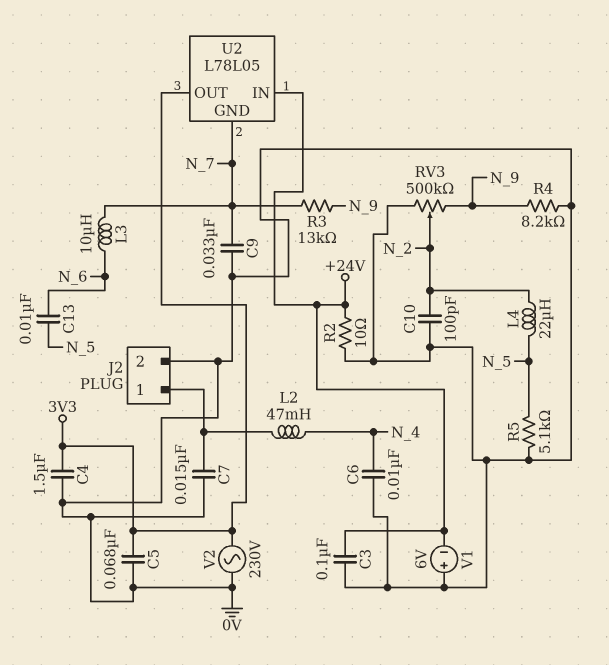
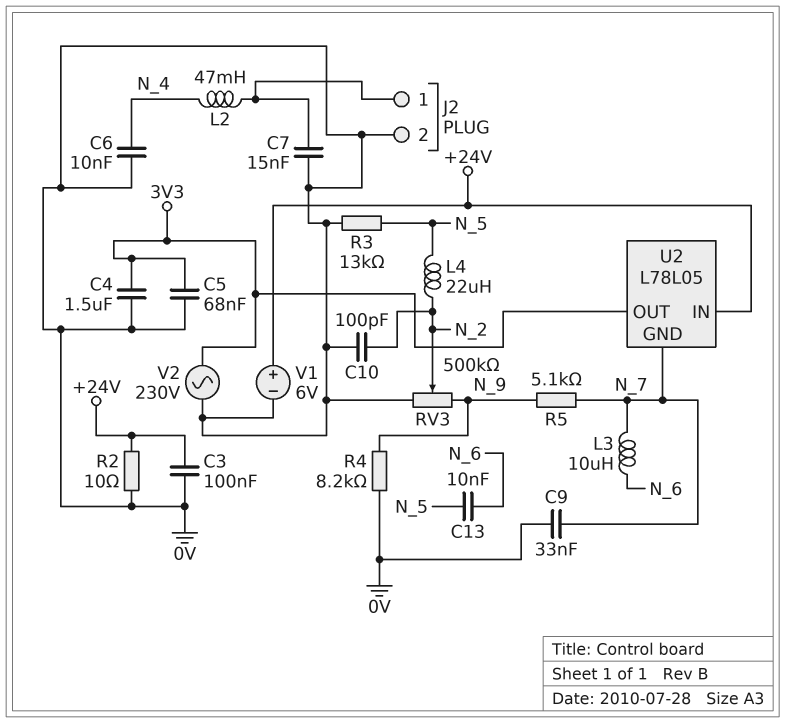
R3: 13k (N_7, N_9) -> 13k (0V, N_5)
R5: 5.1k (0V, N_5) -> 5.1k (N_7, N_9)
V1: 6V (plus 0V, minus +24V) -> 6V (plus +24V, minus 0V)

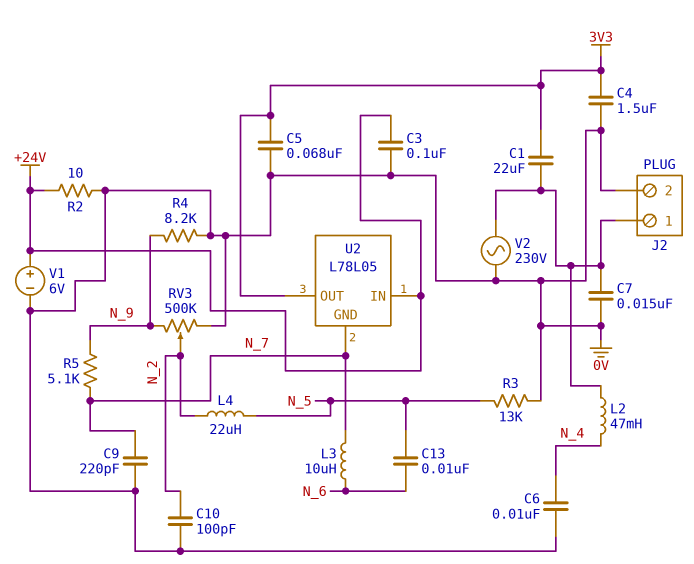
C1: none -> 22uF (3V3, J2/1)
C9: 33nF (0V, N_7) -> 220pF (0V, N_7)
V2: AC 230V (0V, 3V3) -> AC 230V (0V, J2/1)

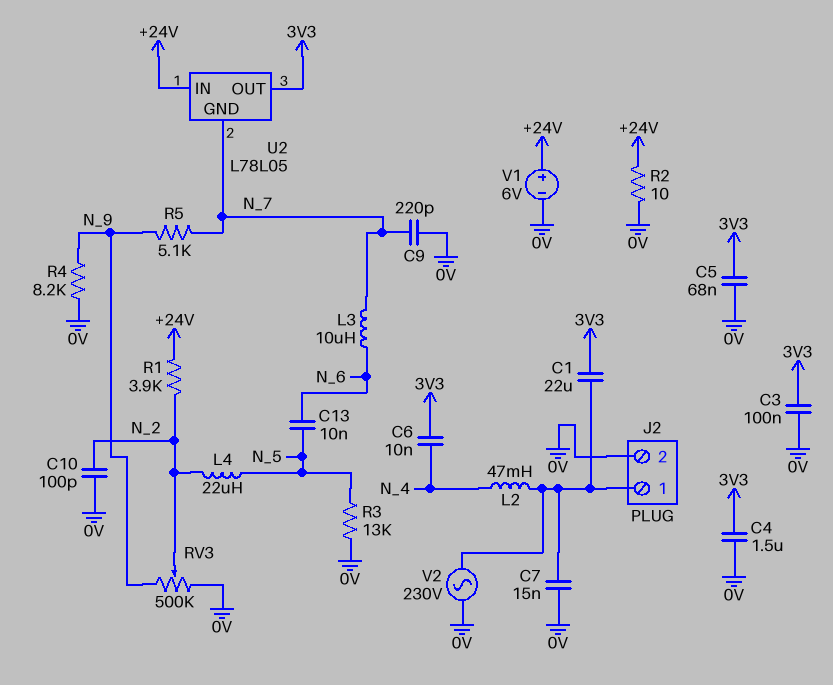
C3: 100nF (+24V, 0V) -> 100nF (0V, 3V3)
C6: 10nF (0V, N_4) -> 10nF (3V3, N_4)
R1: none -> 3.9k (+24V, N_2)

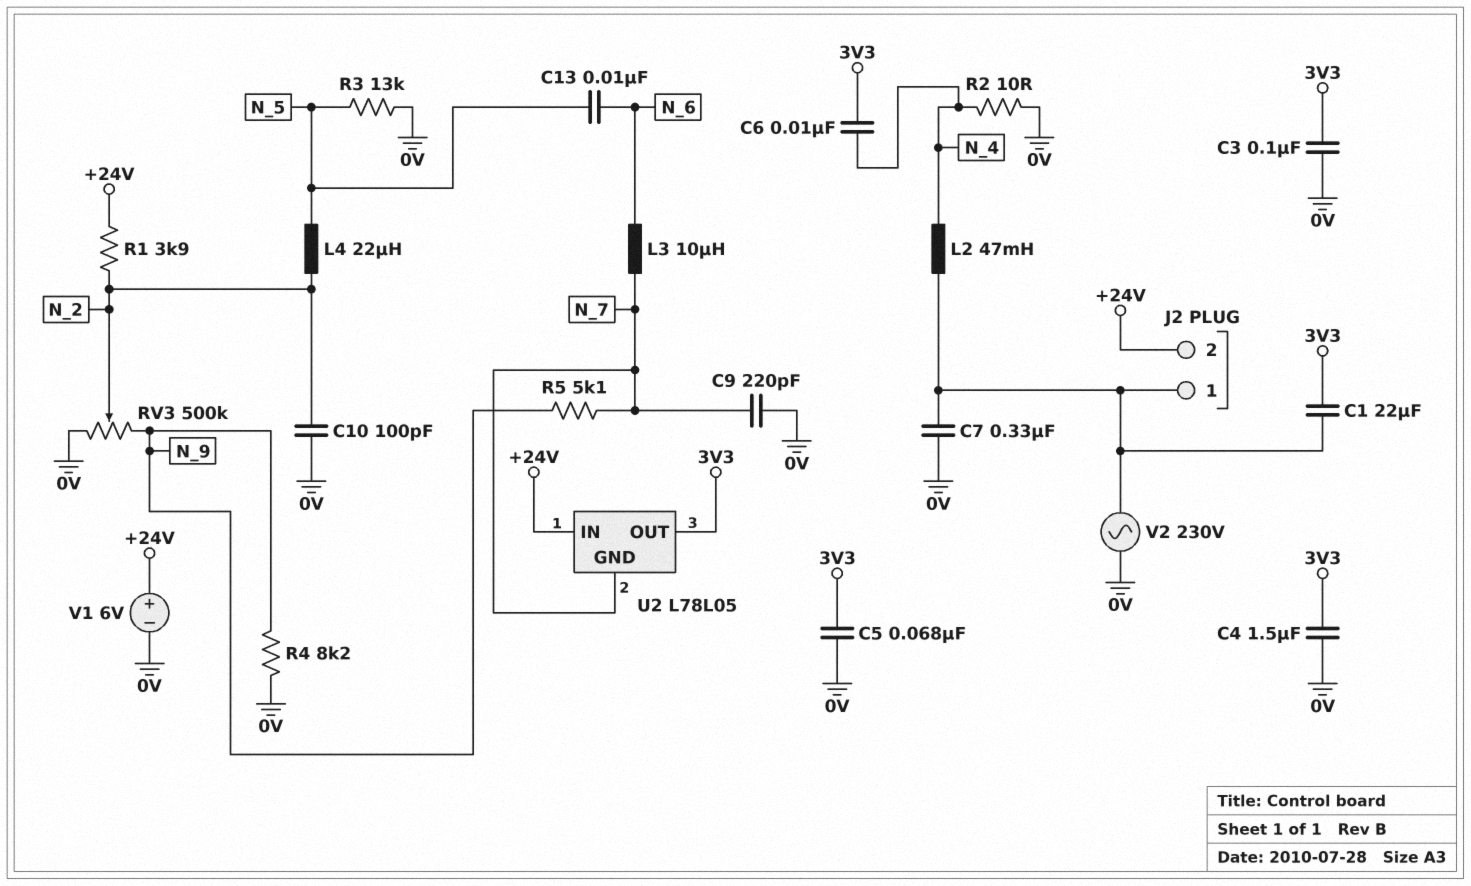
C7: 15nF (0V, J2/1) -> 330nF (0V, J2/1)
J2 pin 2: 0V -> +24V
R2: 10 (+24V, 0V) -> 10 (0V, N_4)

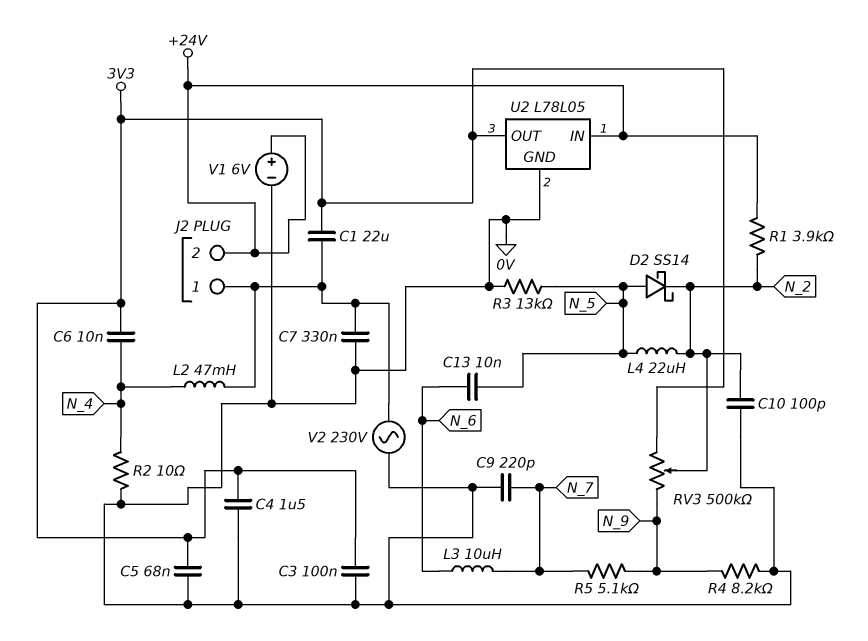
D2: none -> schottky SS14 (A N_5, K N_2)
RV3: 500k (0V, N_9, wiper N_2) -> 500k (3V3, N_9, wiper N_2)
U2 pin GND: N_7 -> 0V

